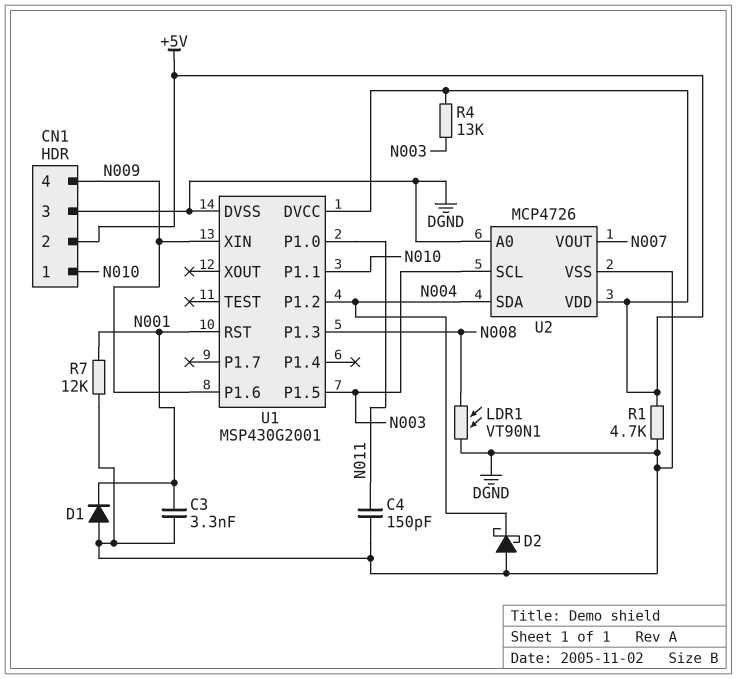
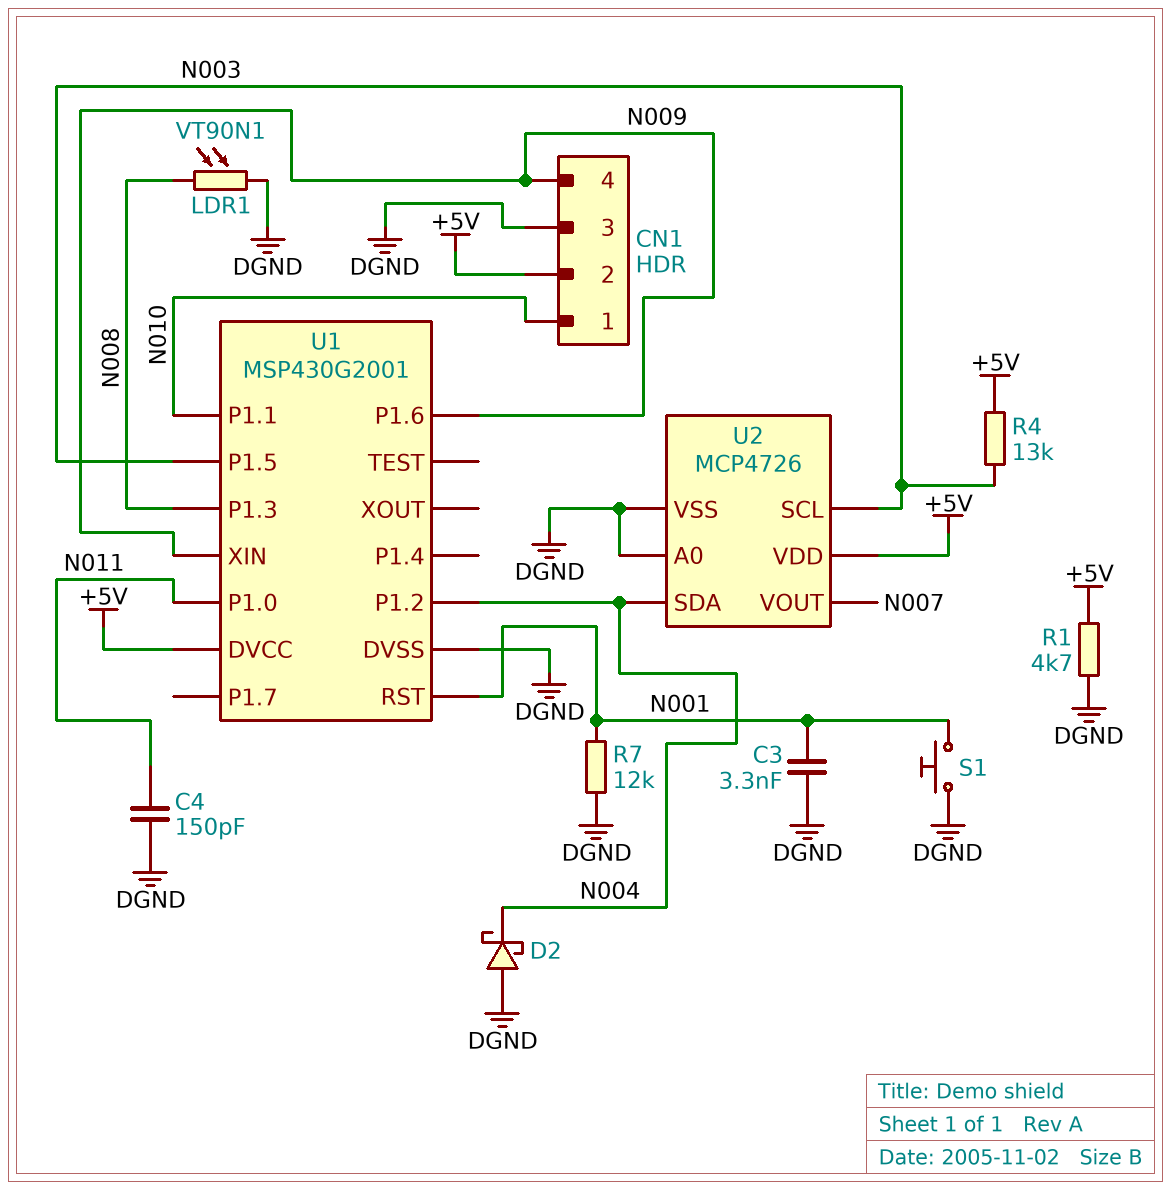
D1: diode (A DGND, K N001) -> none
S1: none -> button (DGND, N001)

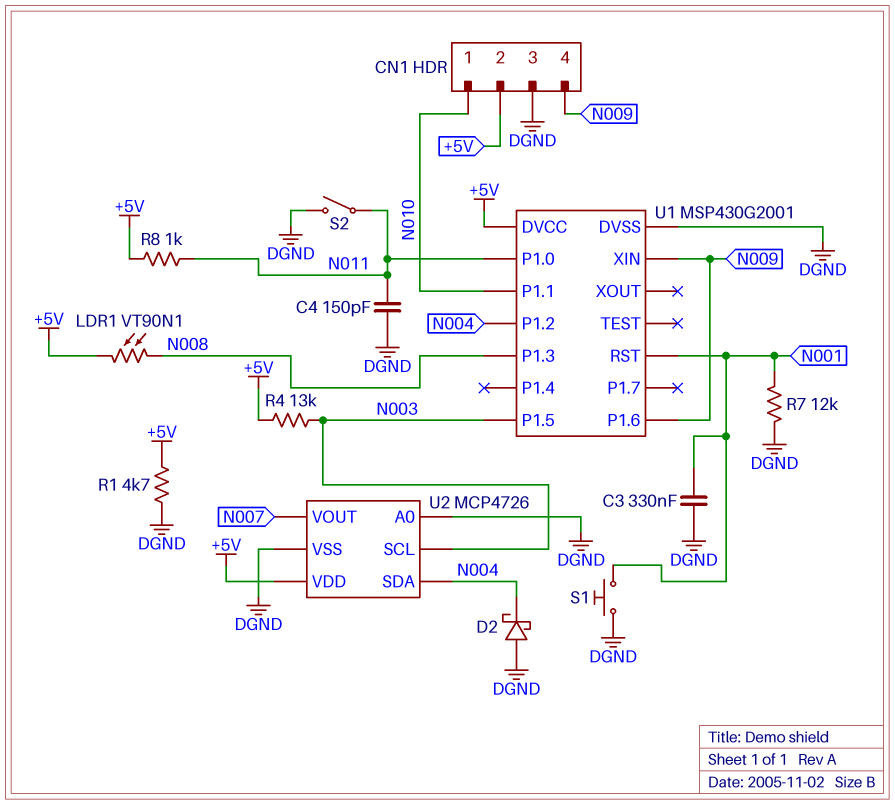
C3: 3.3nF (DGND, N001) -> 330nF (DGND, N001)
LDR1: VT90N1 (DGND, N008) -> VT90N1 (+5V, N008)
R8: none -> 1k (+5V, N011)
S2: none -> switch (DGND, N011)

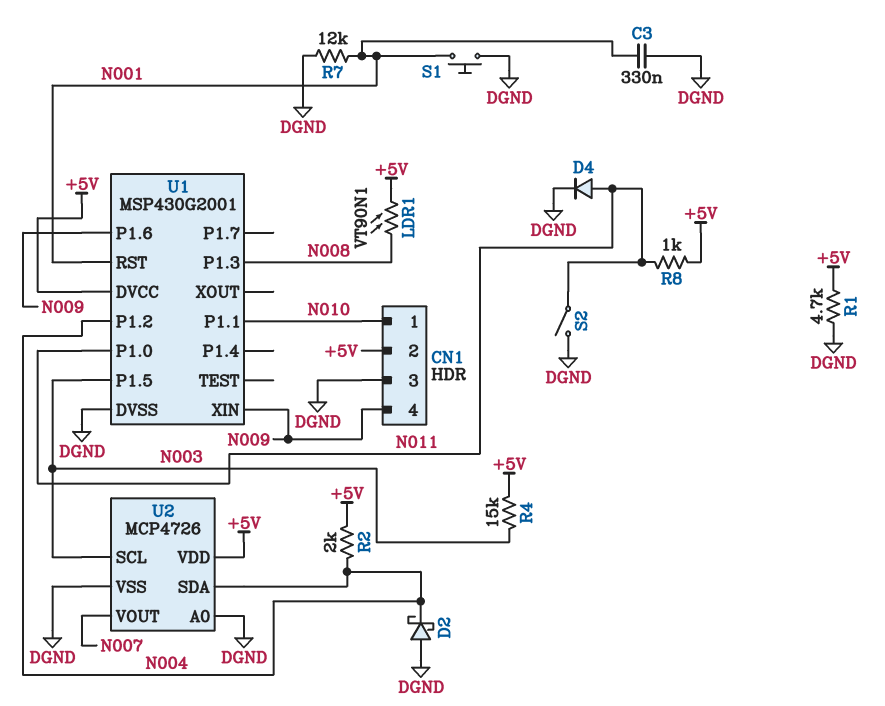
C4: 150pF (DGND, N011) -> none
D4: none -> diode (A N011, K DGND)
R2: none -> 2k (+5V, N004)
R4: 13k (+5V, N003) -> 15k (+5V, N003)

